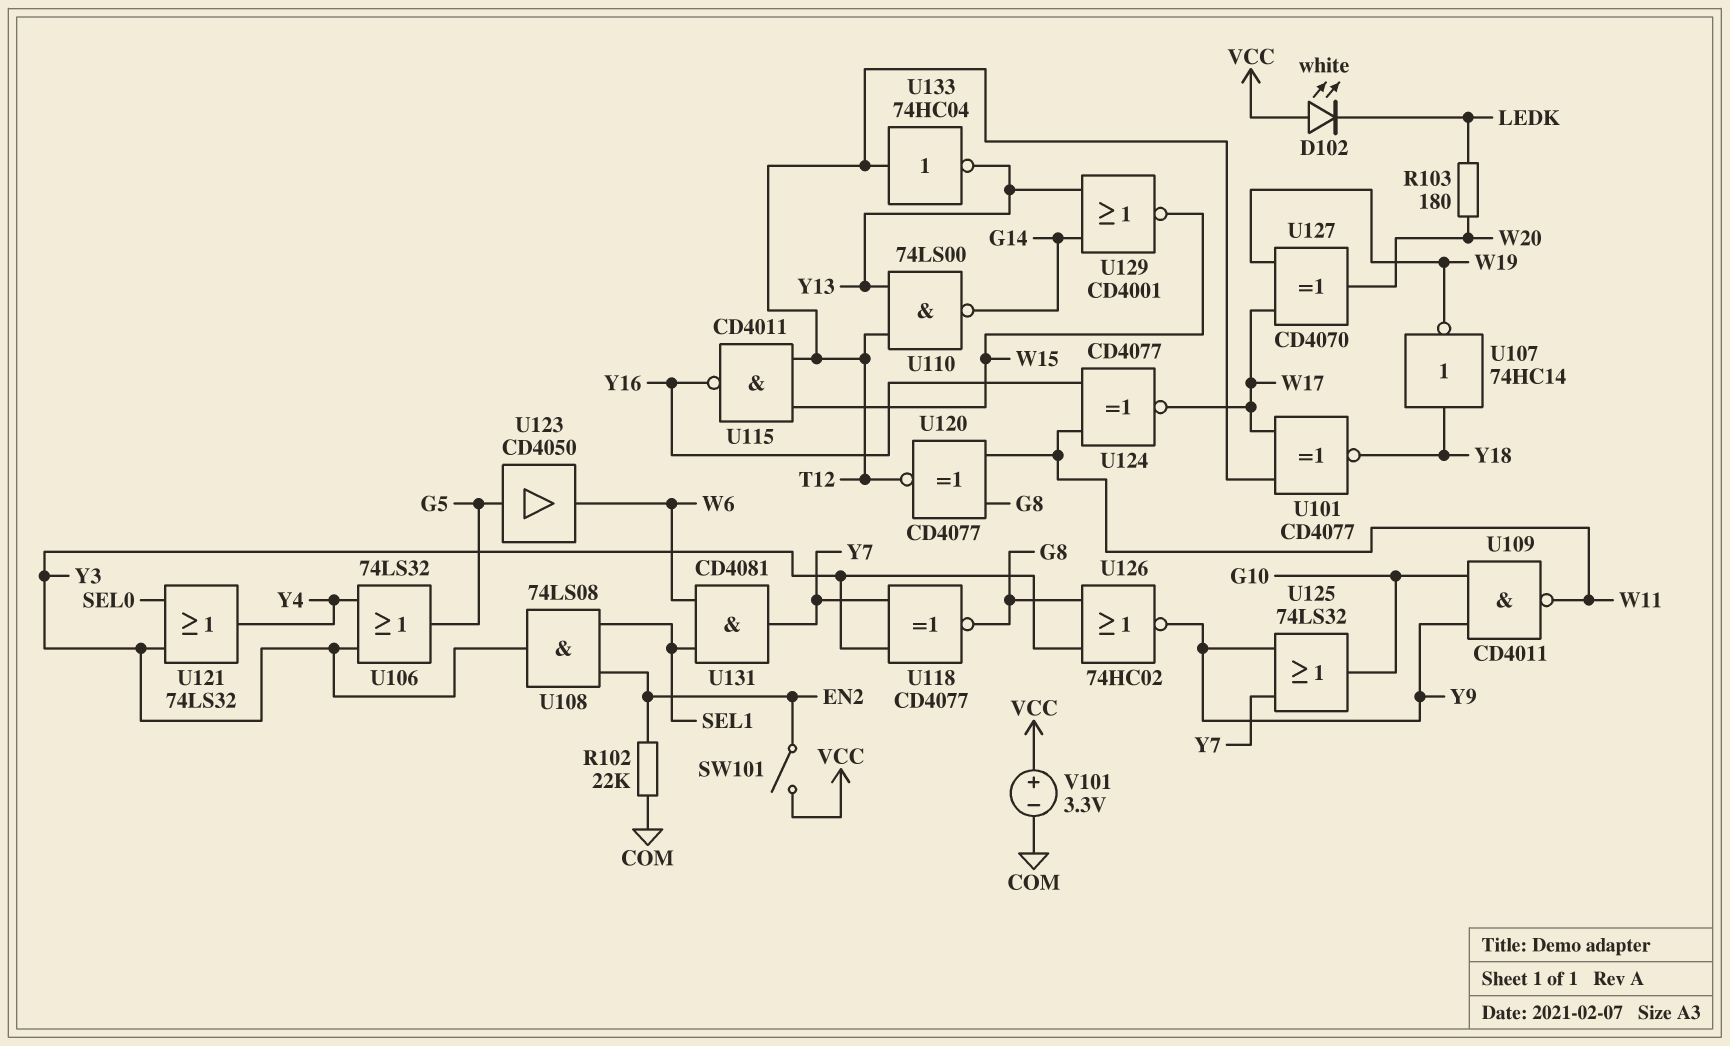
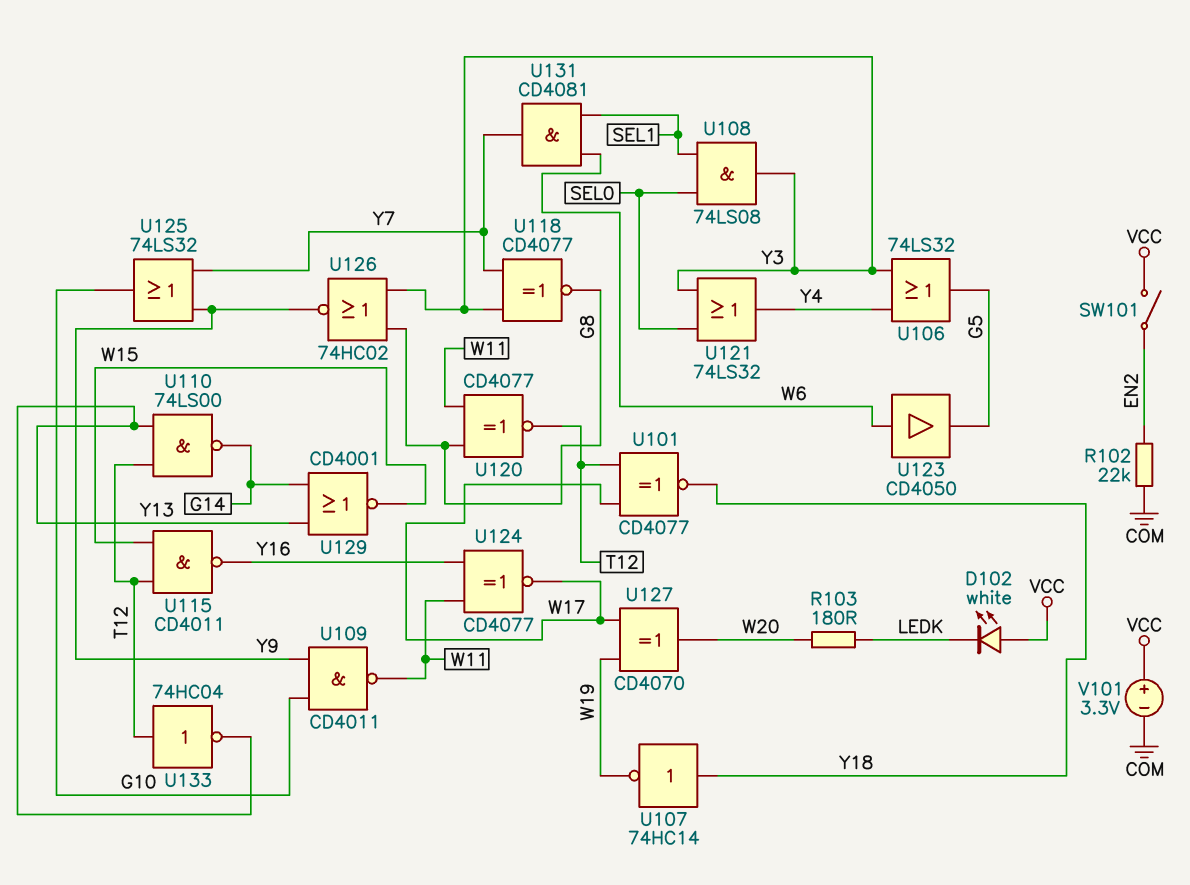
U108: AND 74LS08 (in EN2, in SEL1, out Y3) -> AND 74LS08 (in SEL0, in SEL1, out Y3)
U123: buffer CD4050 (in G5, out W6) -> buffer CD4050 (in W6, out G5)

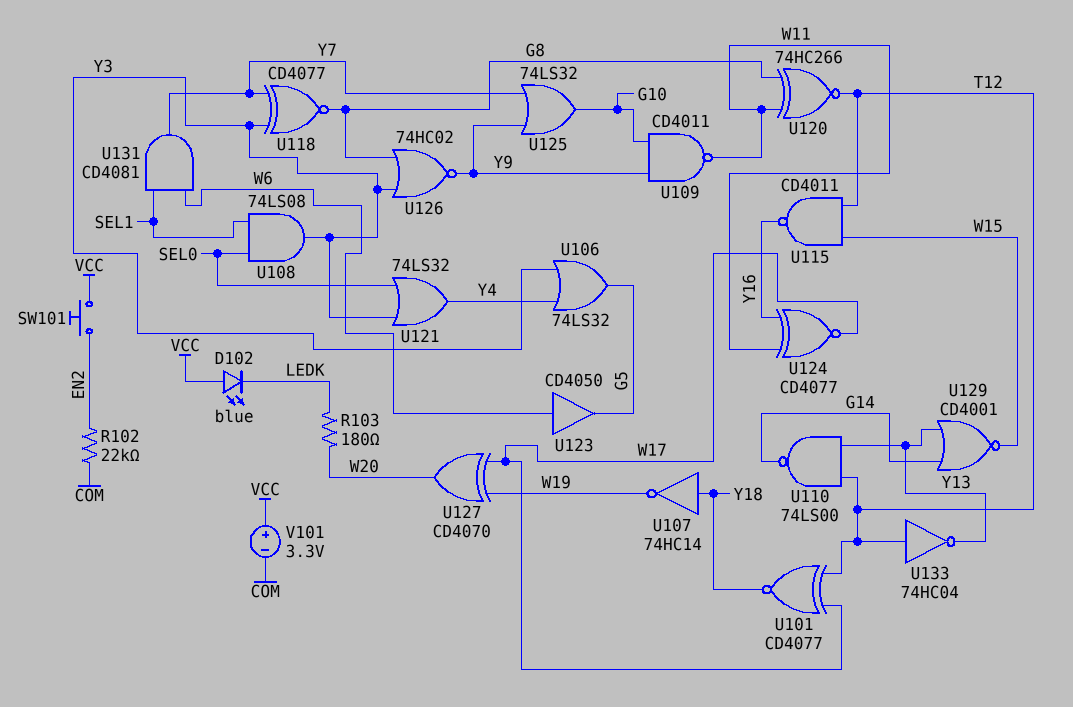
D102: LED white (A VCC, K LEDK) -> LED blue (A VCC, K LEDK)
SW101: switch (EN2, VCC) -> button (EN2, VCC)
U120: XNOR CD4077 (in G8, in W11, out T12) -> XNOR 74HC266 (in G8, in W11, out T12)

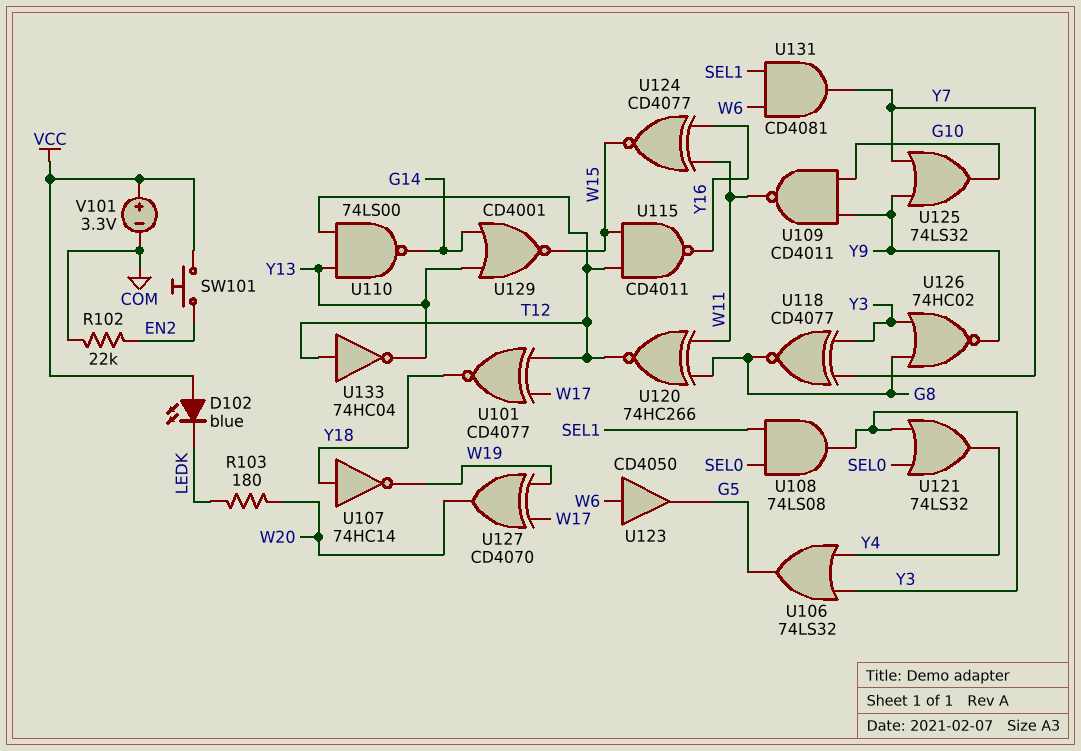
U124: XNOR CD4077 (in W11, in Y16, out W17) -> XNOR CD4077 (in W11, in Y16, out W15)

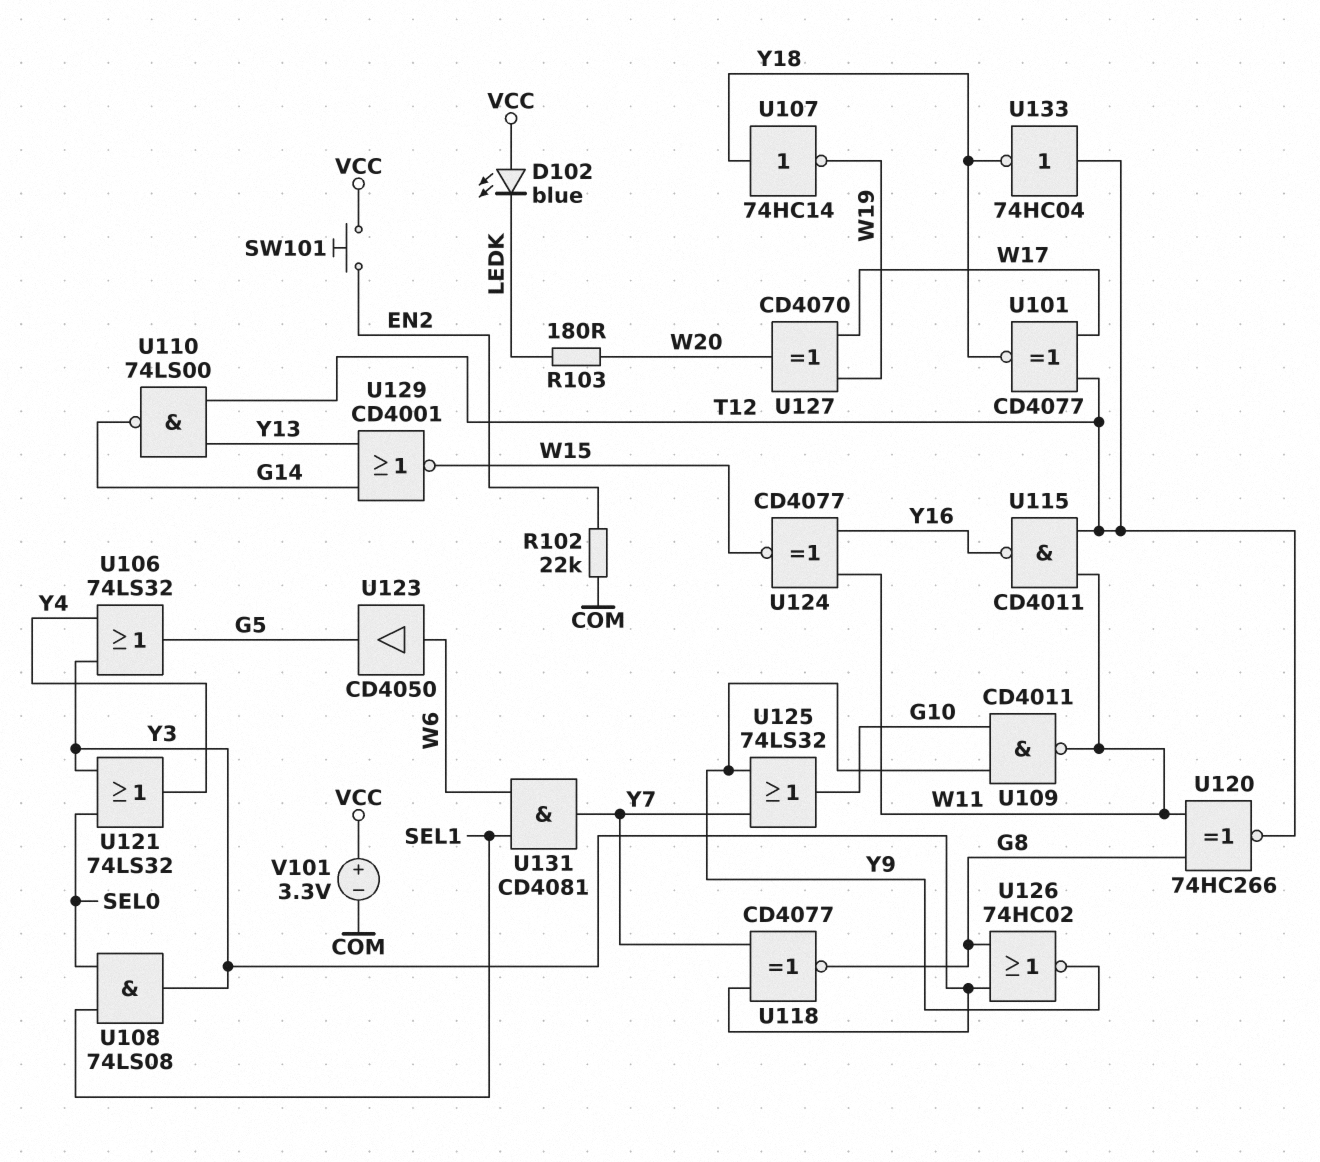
U115: NAND CD4011 (in T12, in W15, out Y16) -> NAND CD4011 (in T12, in W11, out Y16)
U133: NOT 74HC04 (in T12, out Y13) -> NOT 74HC04 (in T12, out Y18)

